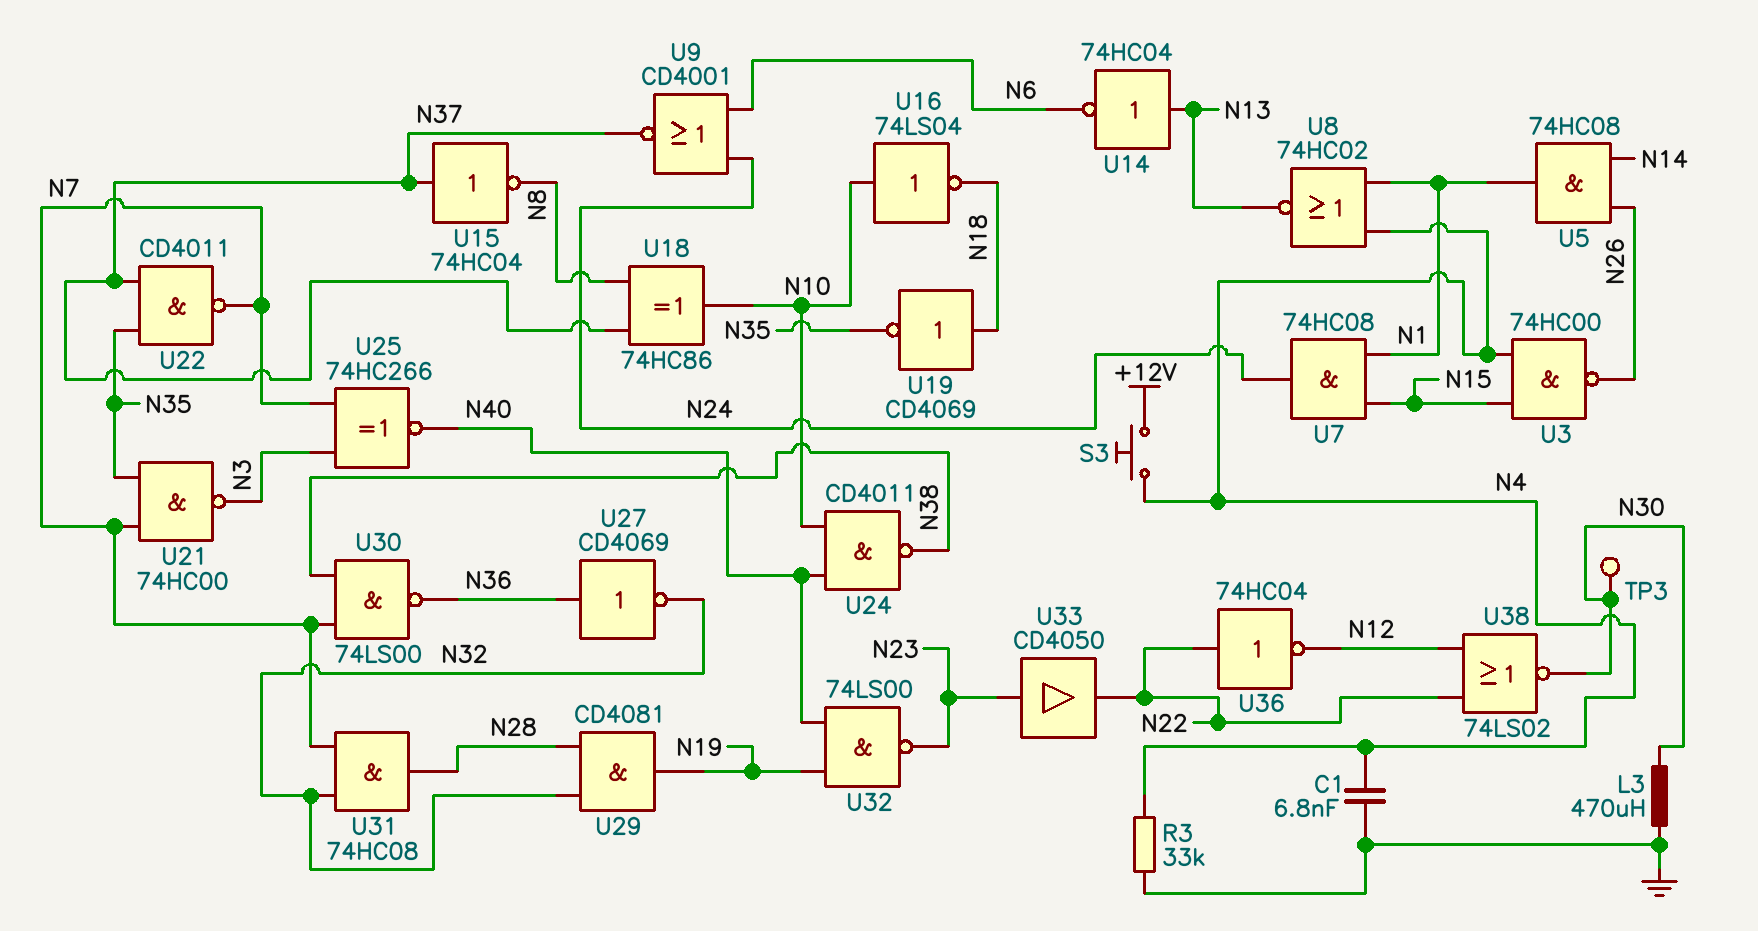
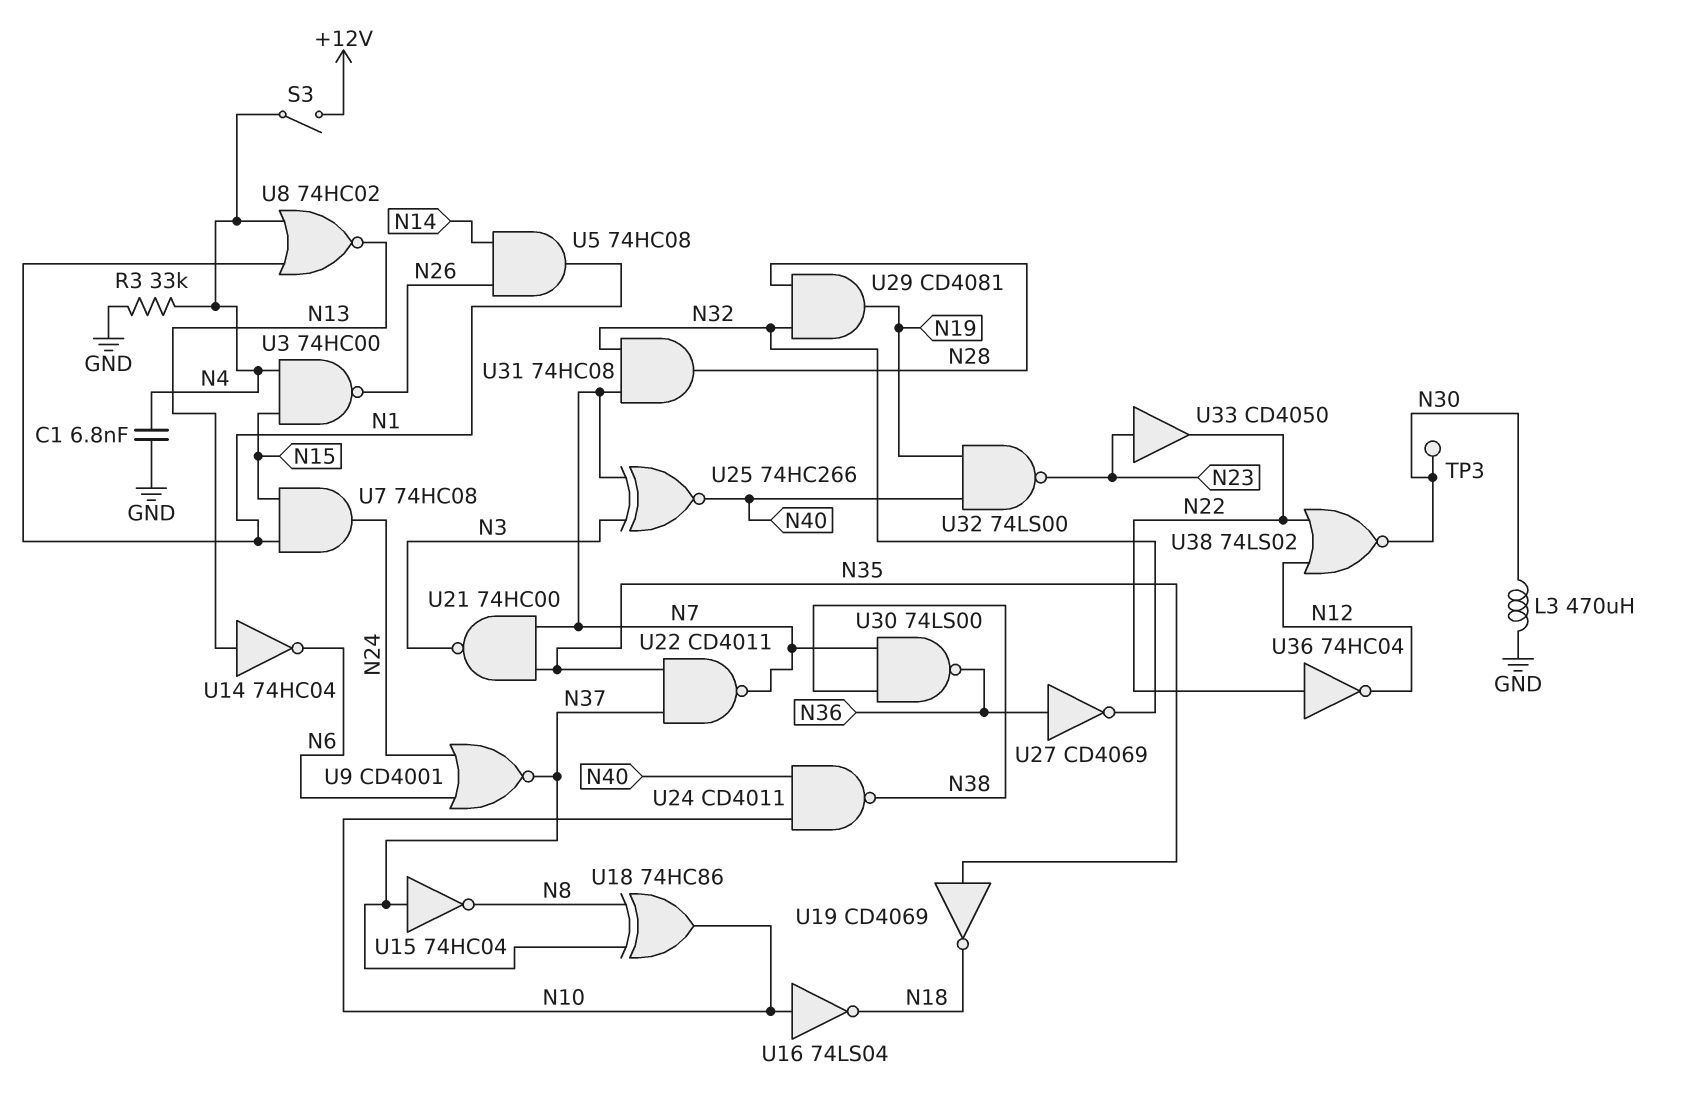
S3: button (+12V, N4) -> switch (+12V, N4)
U19: NOT CD4069 (in N18, out N35) -> NOT CD4069 (in N35, out N18)

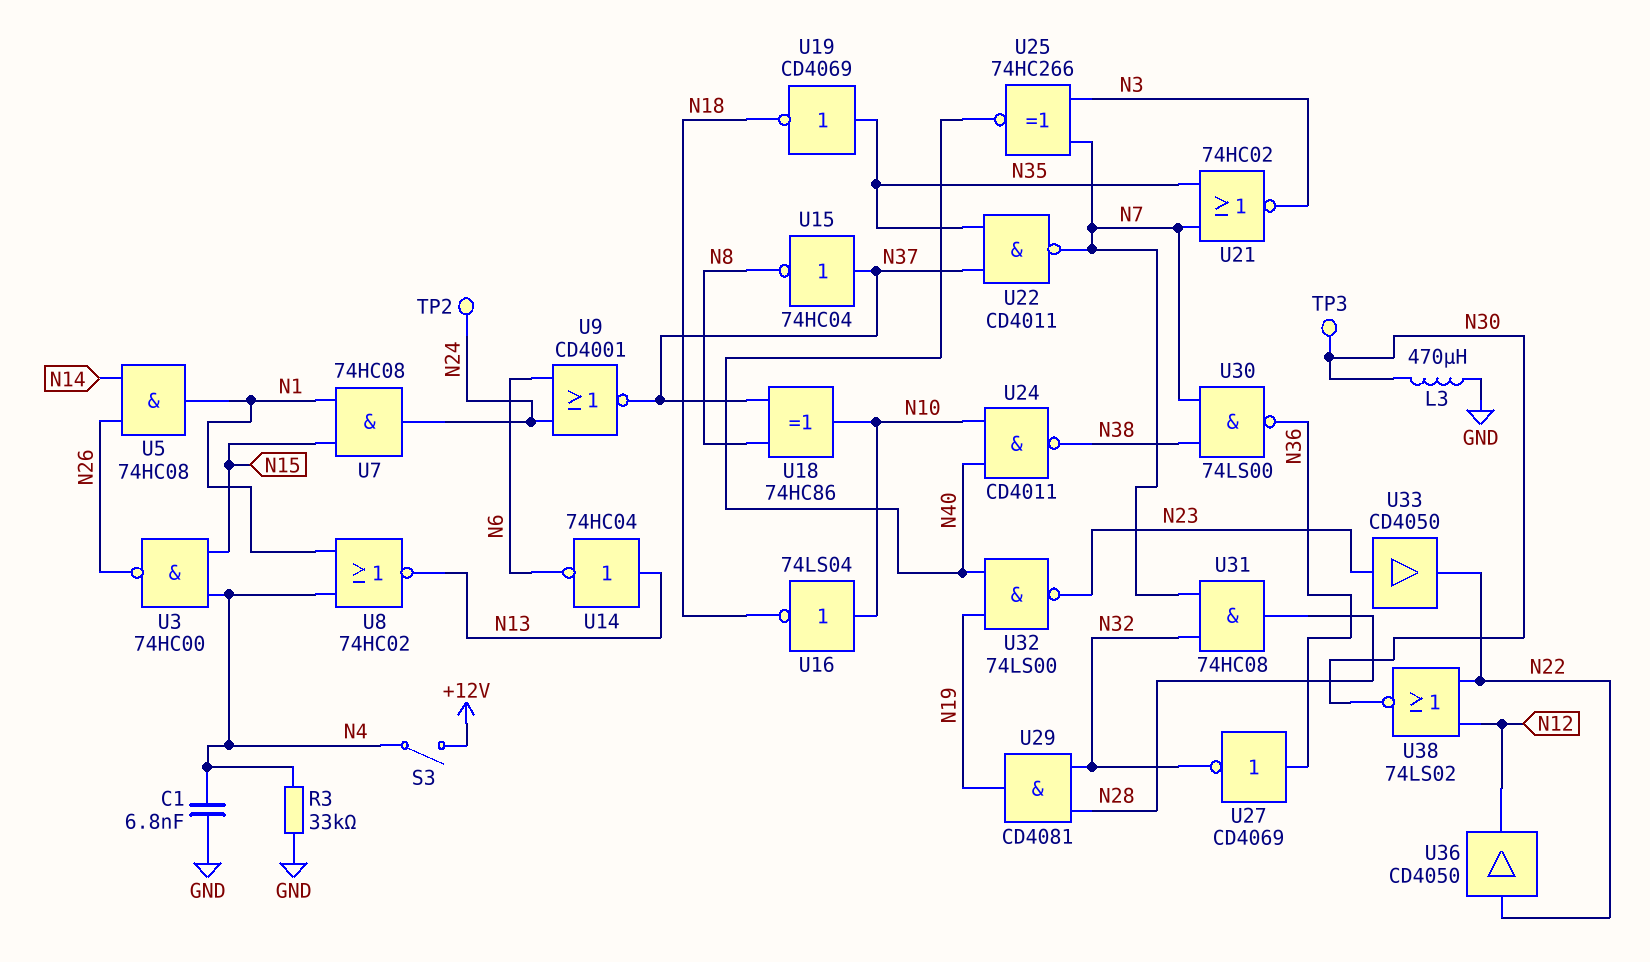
TP2: none -> test point (N24)
U21: NAND 74HC00 (in N7, in N35, out N3) -> NOR 74HC02 (in N7, in N35, out N3)
U36: NOT 74HC04 (in N22, out N12) -> buffer CD4050 (in N22, out N12)

